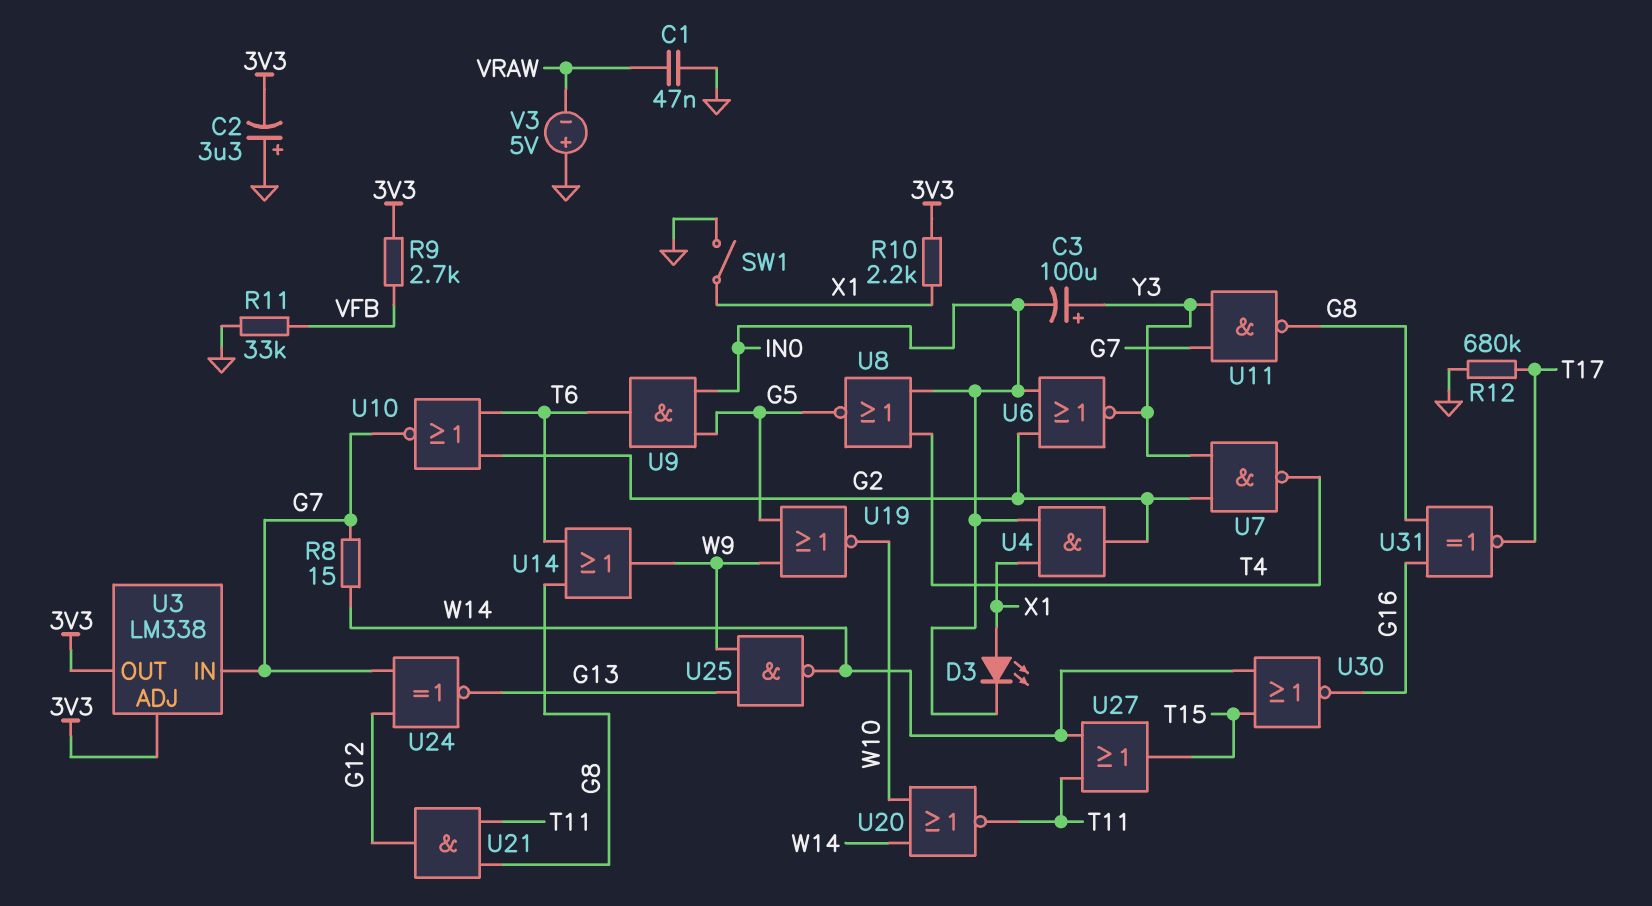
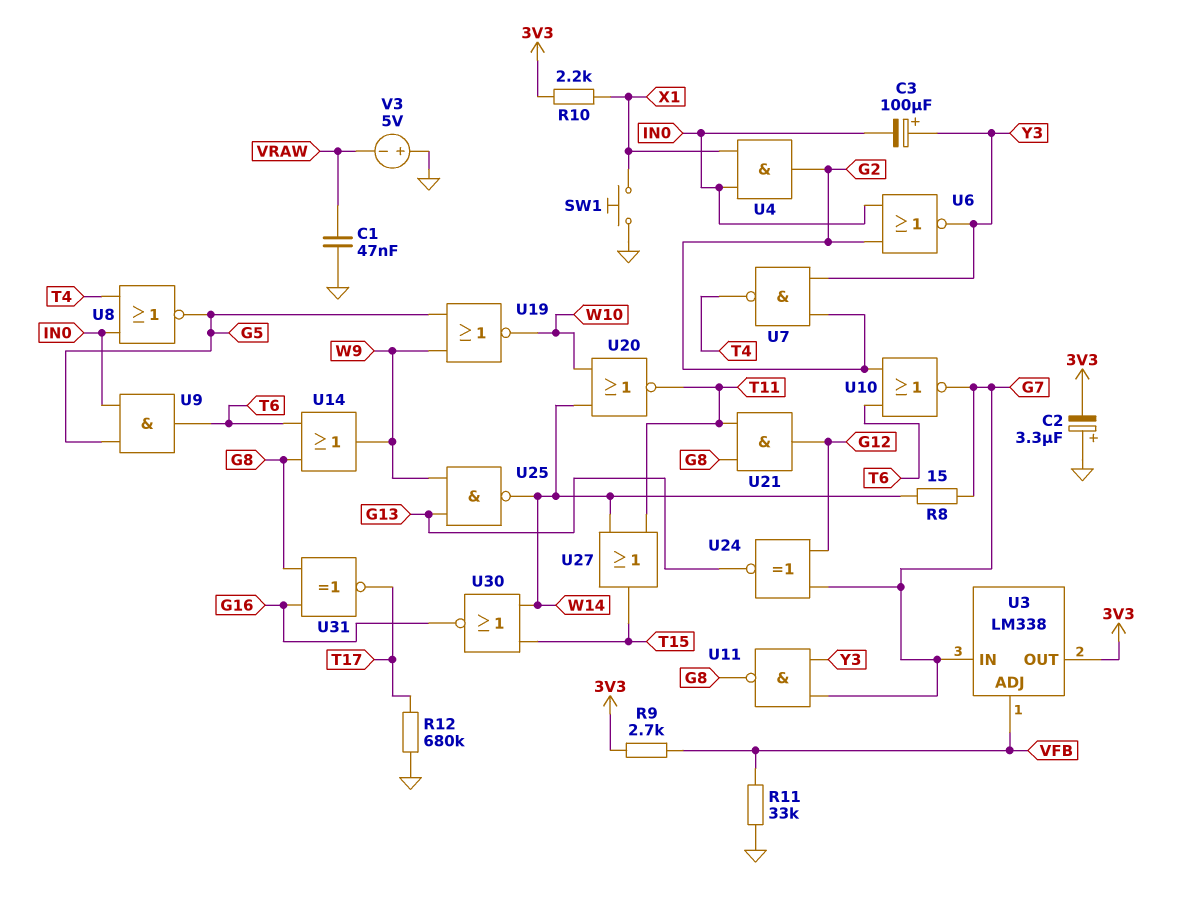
D3: LED (A X1, K IN0) -> none
SW1: switch (GND, X1) -> button (GND, X1)
U3 pin ADJ: 3V3 -> VFB

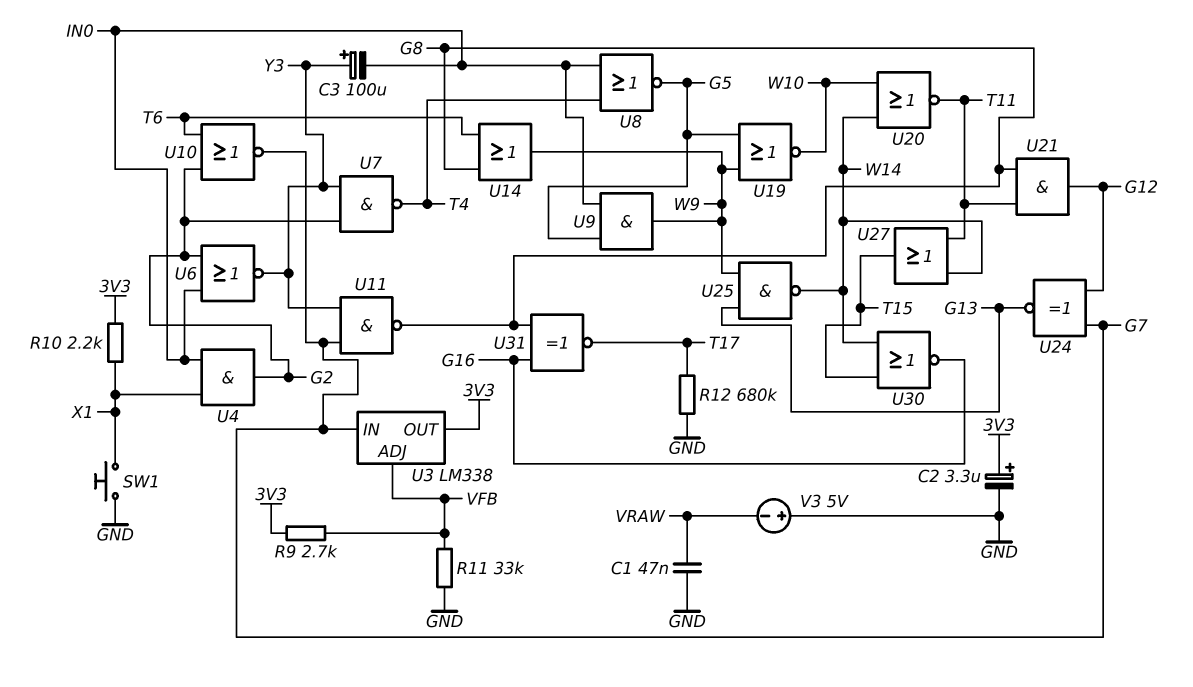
C2: 3.3uF (plus GND, minus 3V3) -> 3.3uF (plus 3V3, minus GND)
R8: 15 (G7, W14) -> none
U9: AND (in G5, in IN0, out T6) -> AND (in G5, in IN0, out W9)

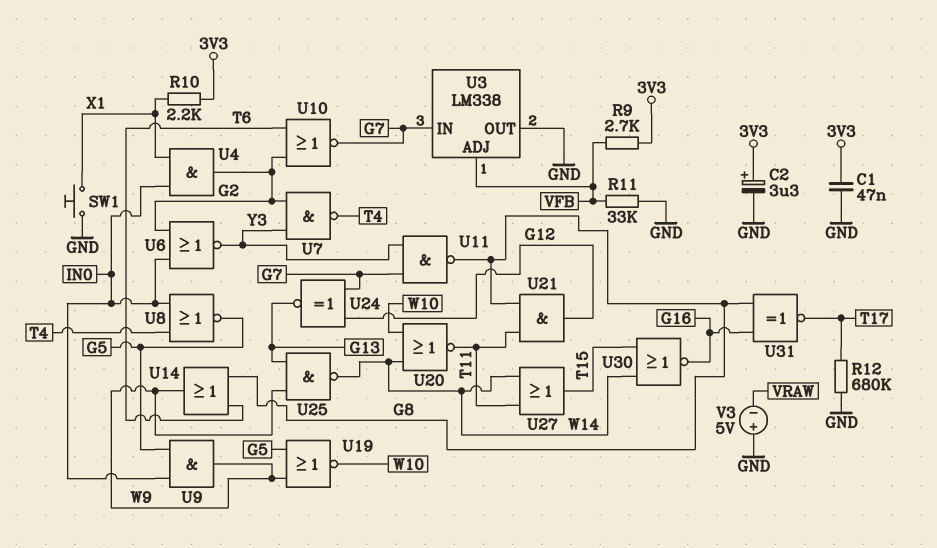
C1: 47nF (GND, VRAW) -> 47nF (3V3, GND)
C3: 100uF (plus Y3, minus IN0) -> none
U3 pin OUT: 3V3 -> GND

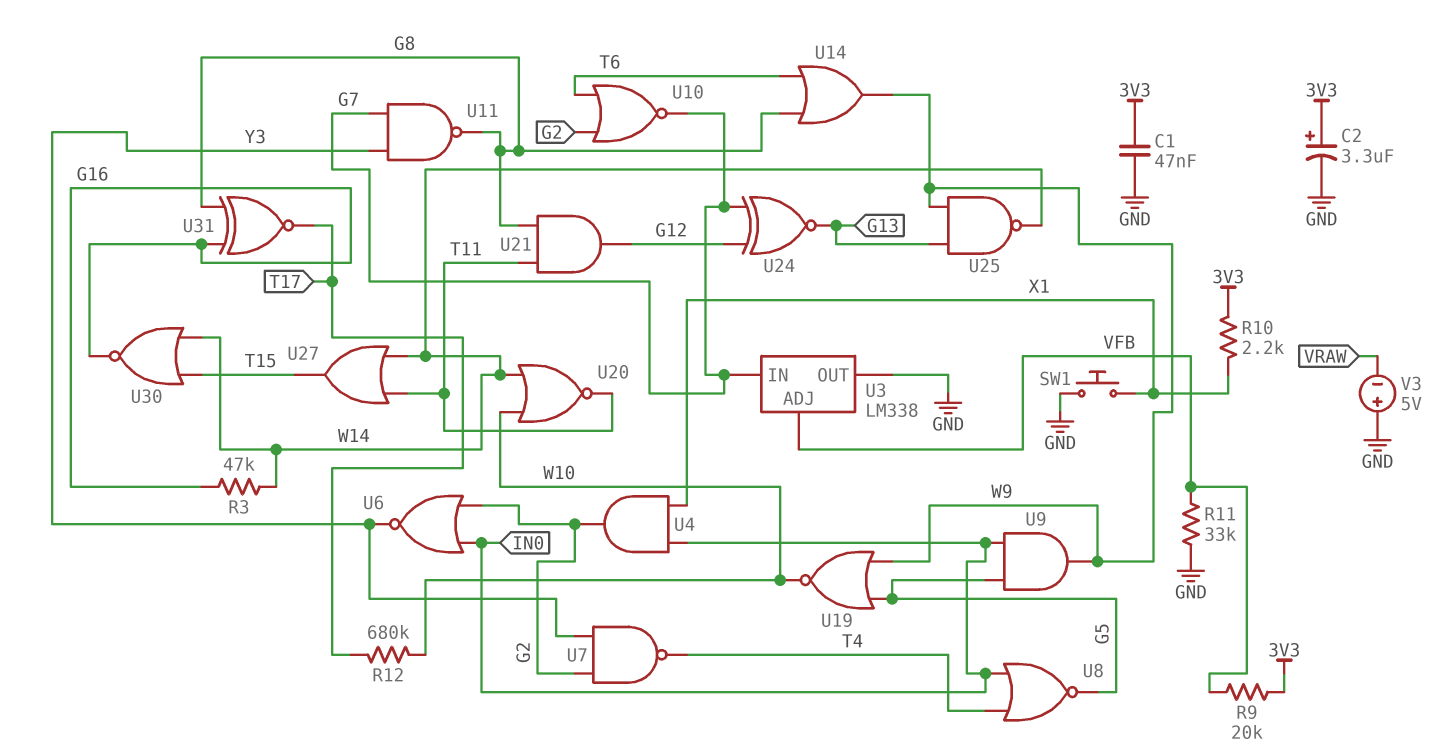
R3: none -> 47k (G16, W14)
R9: 2.7k (3V3, VFB) -> 20k (3V3, VFB)
R12: 680k (GND, T17) -> 680k (T17, W10)

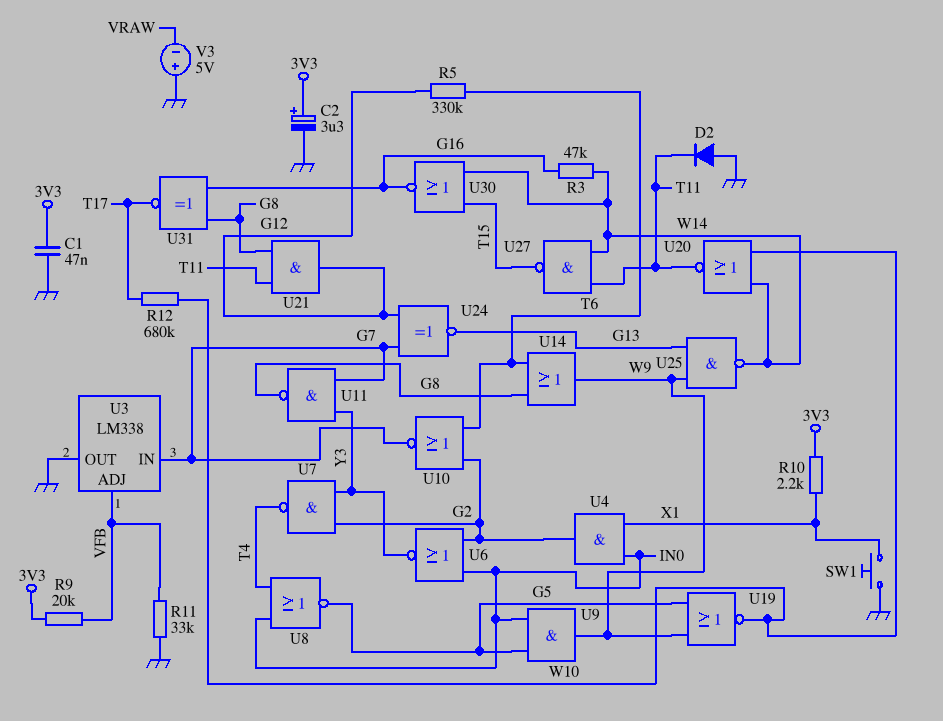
D2: none -> diode (A GND, K T11)
R5: none -> 330k (G12, T6)
U27: OR (in T11, in W14, out T15) -> NAND (in T11, in W14, out T15)

